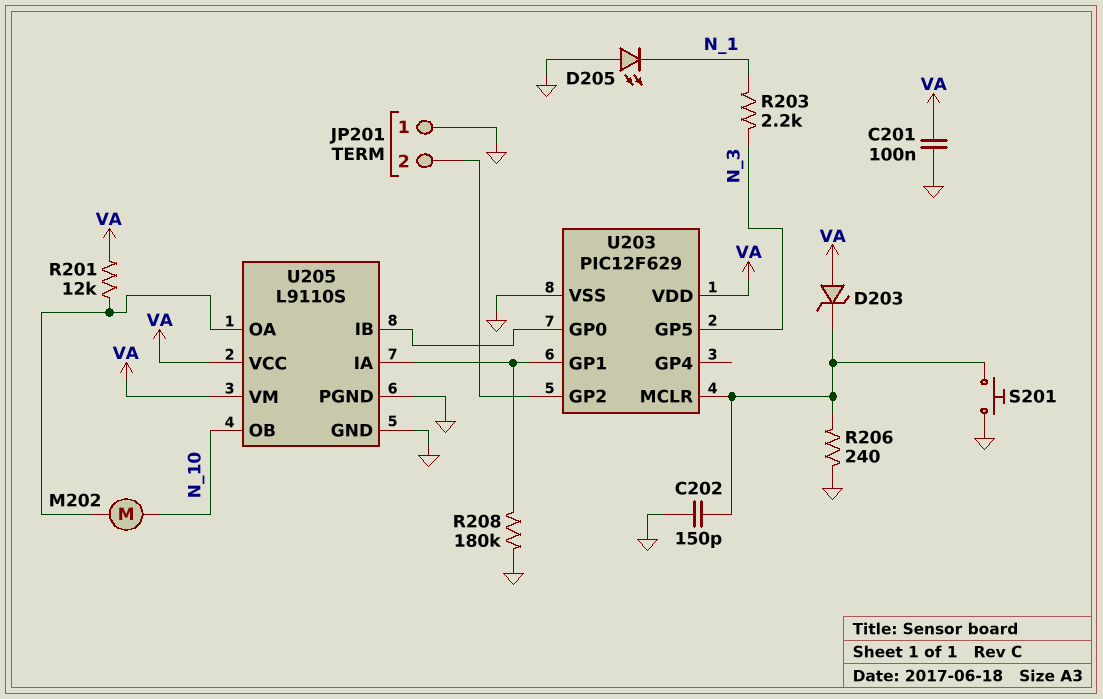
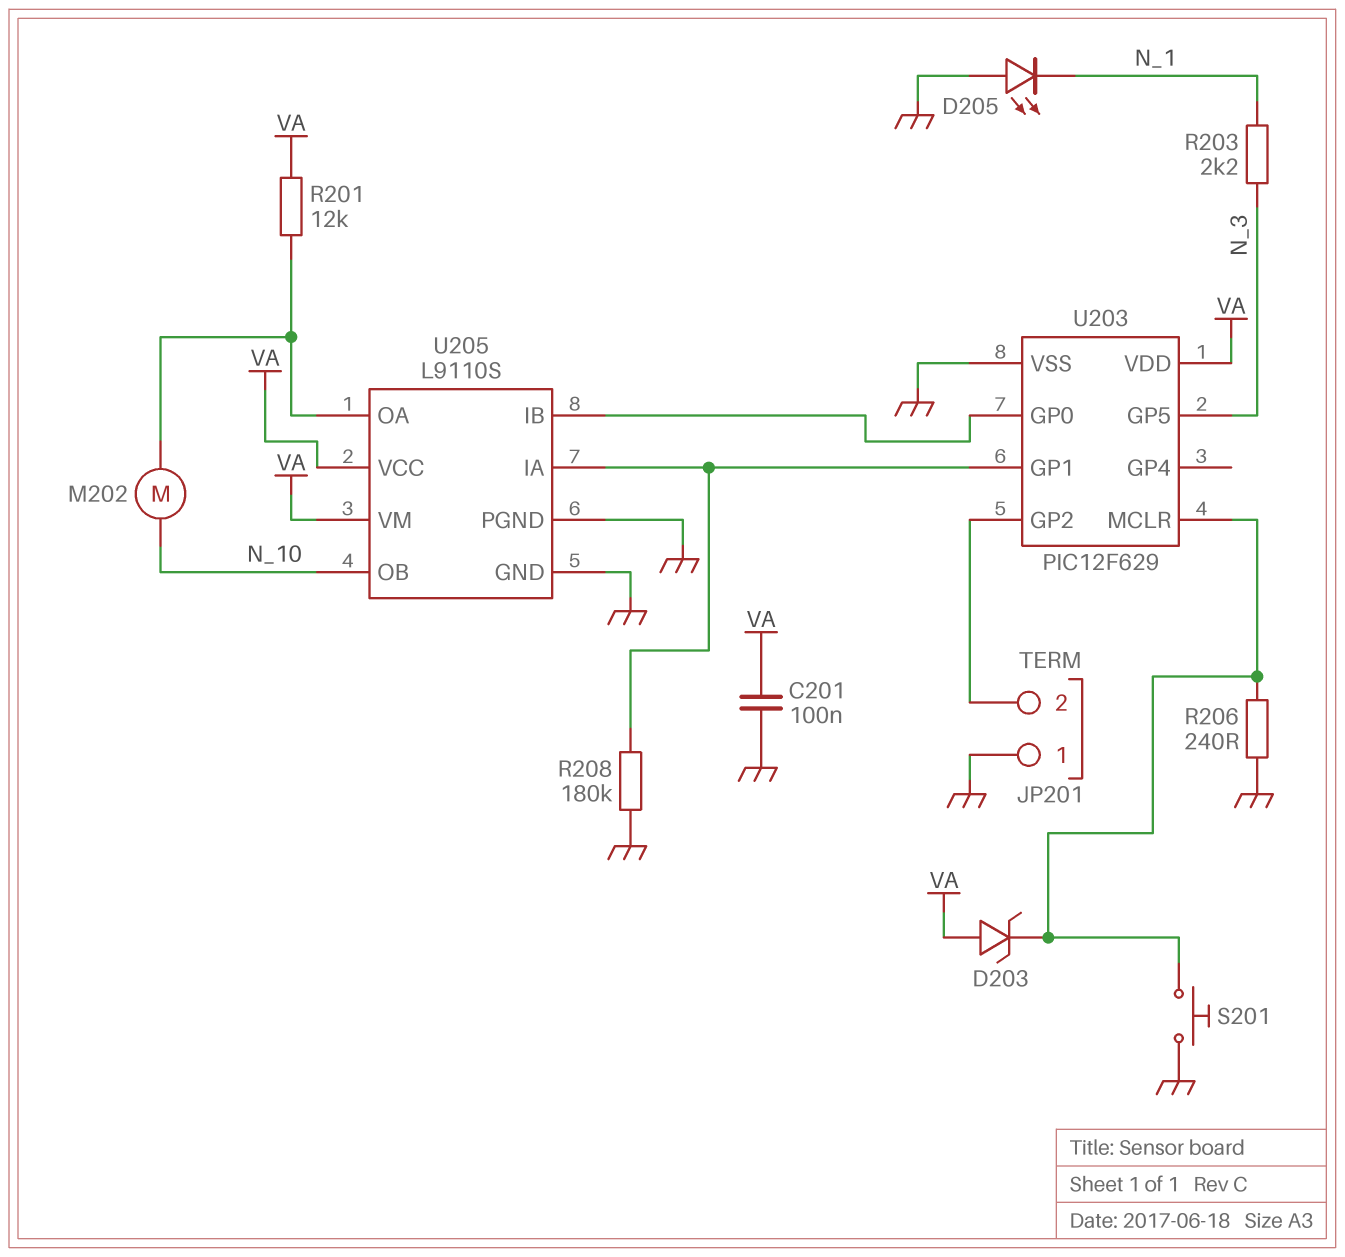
C202: 150pF (GND, U203/MCLR) -> none

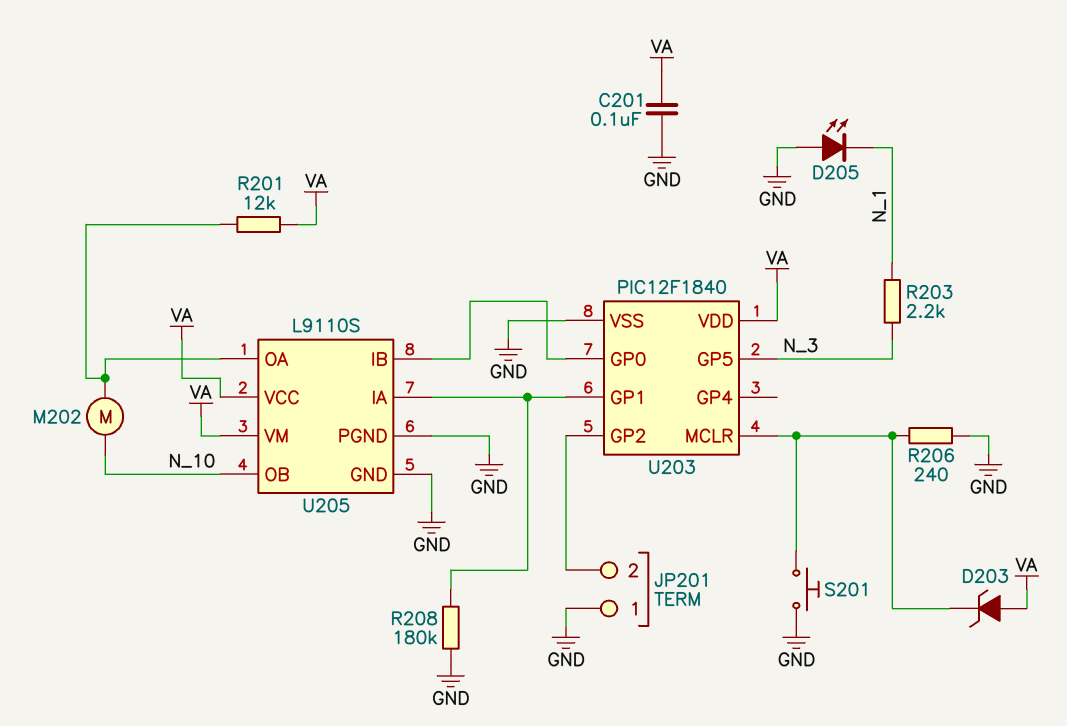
U203: PIC12F629 -> PIC12F1840

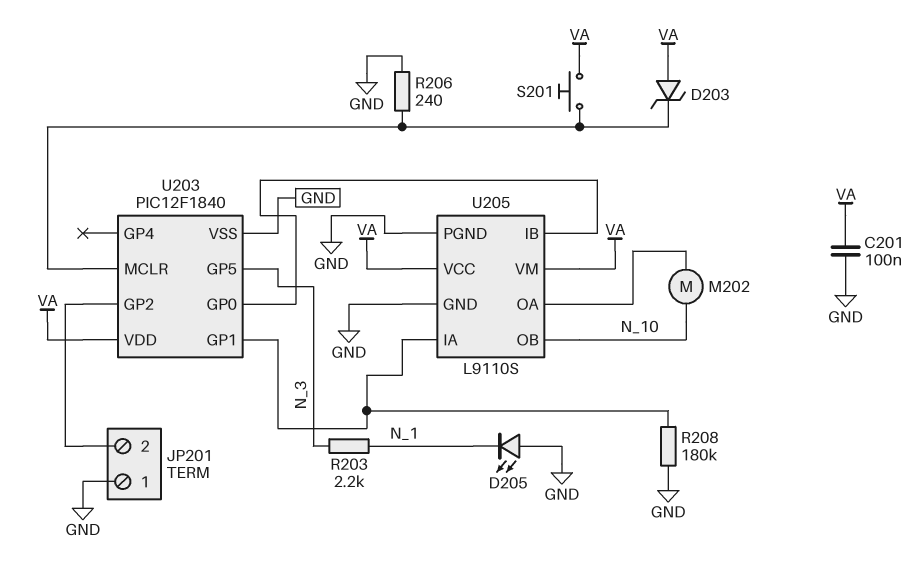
R201: 12k (U205/OA, VA) -> none
S201: button (GND, U203/MCLR) -> button (U203/MCLR, VA)

